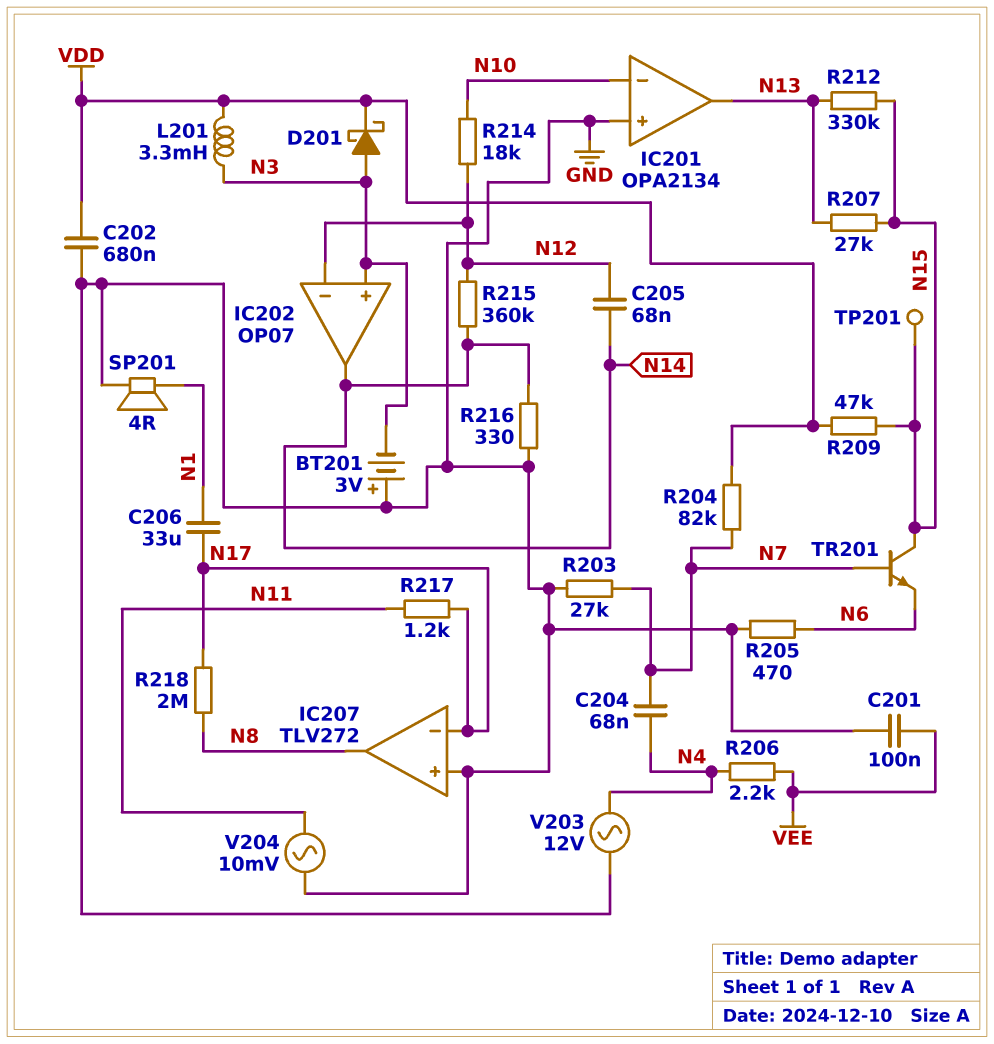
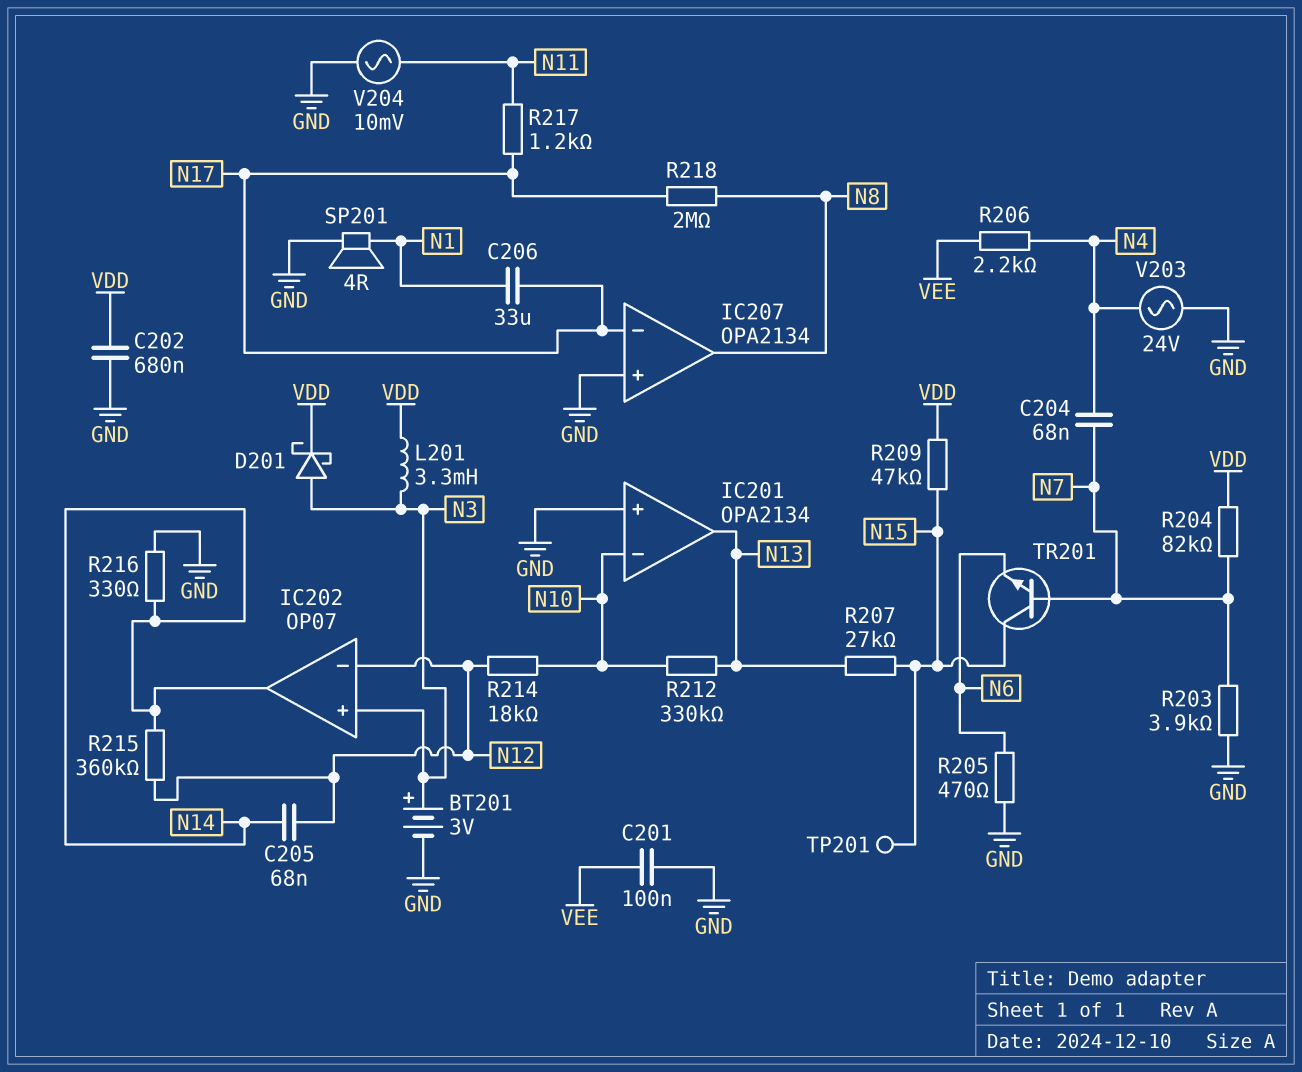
BT201: 3V (plus GND, minus N3) -> 3V (plus N3, minus GND)
IC207: TLV272 -> OPA2134
R203: 27k (GND, N7) -> 3.9k (GND, N7)
R212: 330k (N13, N15) -> 330k (N10, N13)
V203: AC 12V (GND, N4) -> AC 24V (GND, N4)

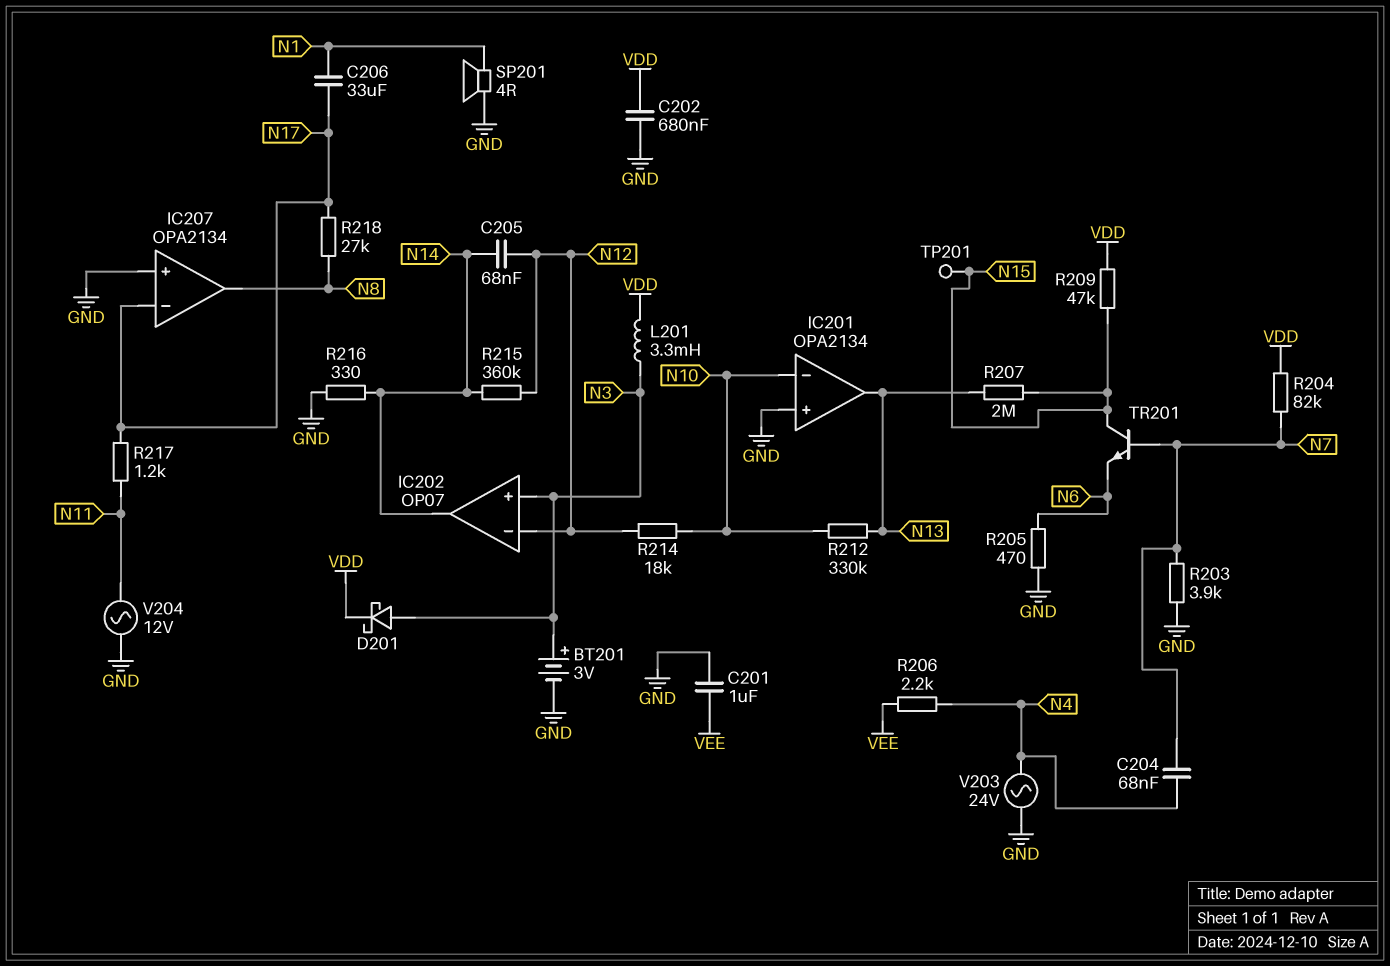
C201: 100nF (GND, VEE) -> 1uF (GND, VEE)
R207: 27k (N13, N15) -> 2M (N13, N15)
R218: 2M (N8, N17) -> 27k (N8, N17)
V204: AC 10mV (GND, N11) -> AC 12V (GND, N11)

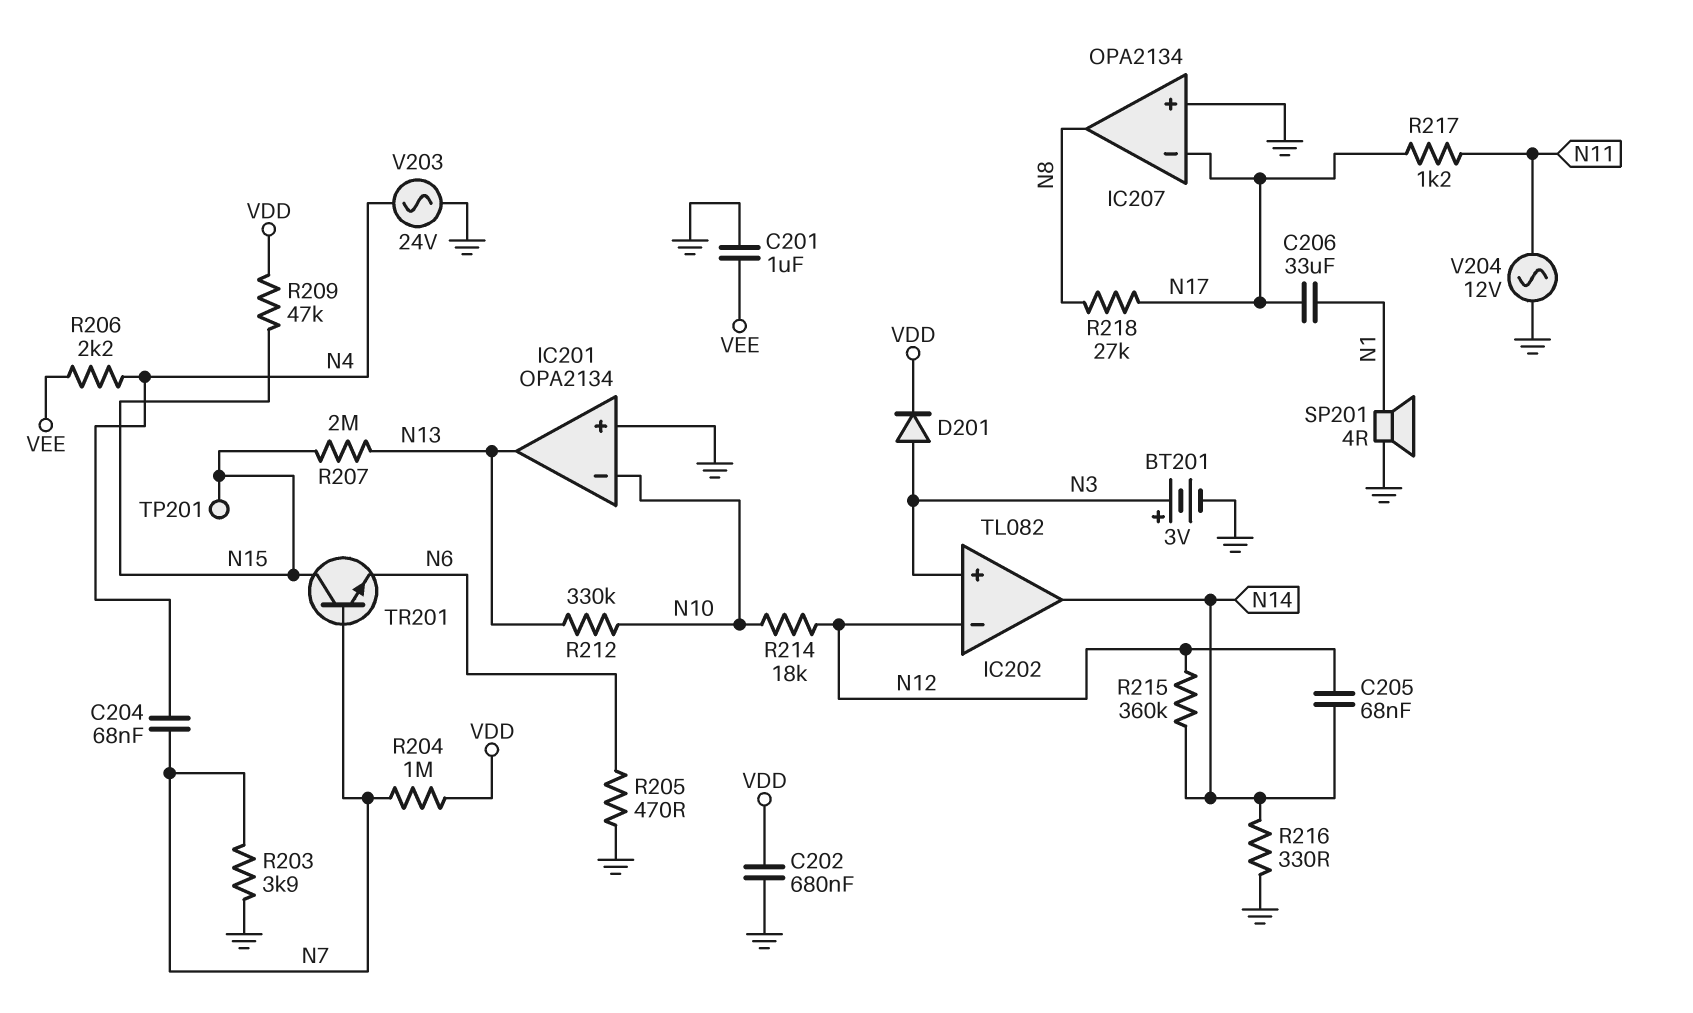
D201: schottky (A N3, K VDD) -> diode (A N3, K VDD)
IC202: OP07 -> TL082
L201: 3.3mH (N3, VDD) -> none
R204: 82k (N7, VDD) -> 1M (N7, VDD)

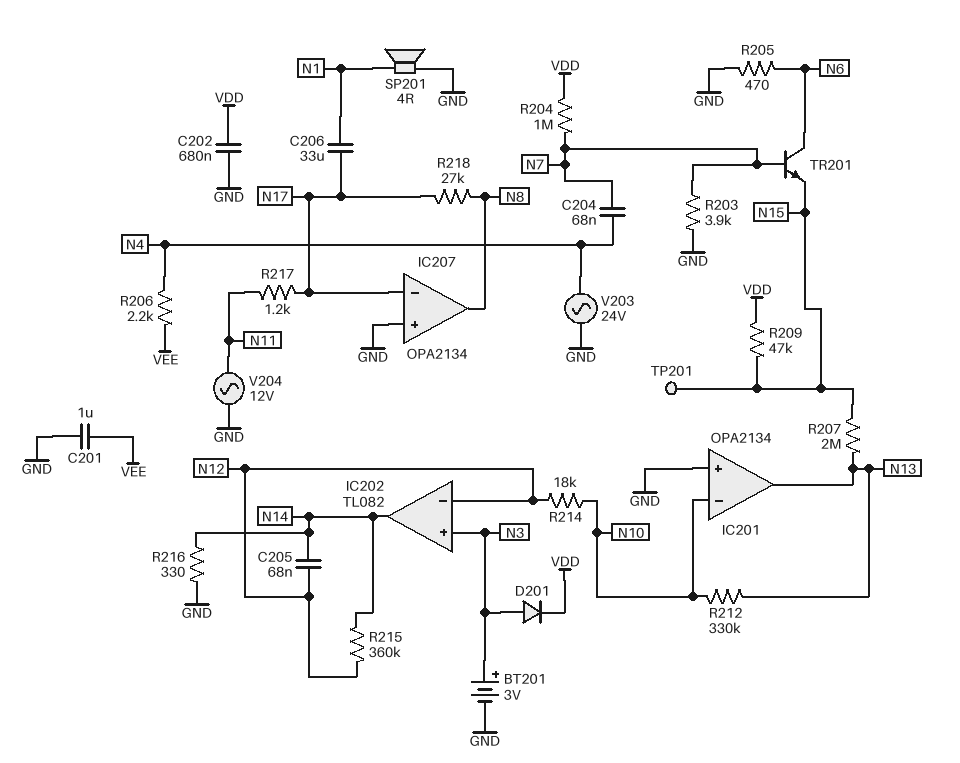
TR201: NPN (B N7, C N15, E N6) -> NPN (B N7, C N6, E N15)

